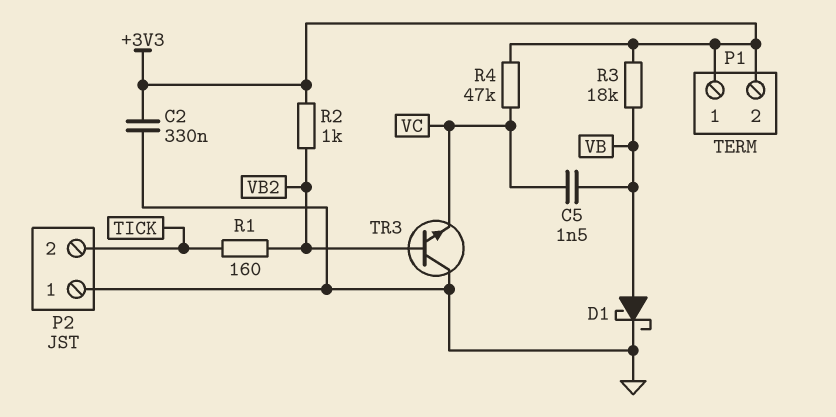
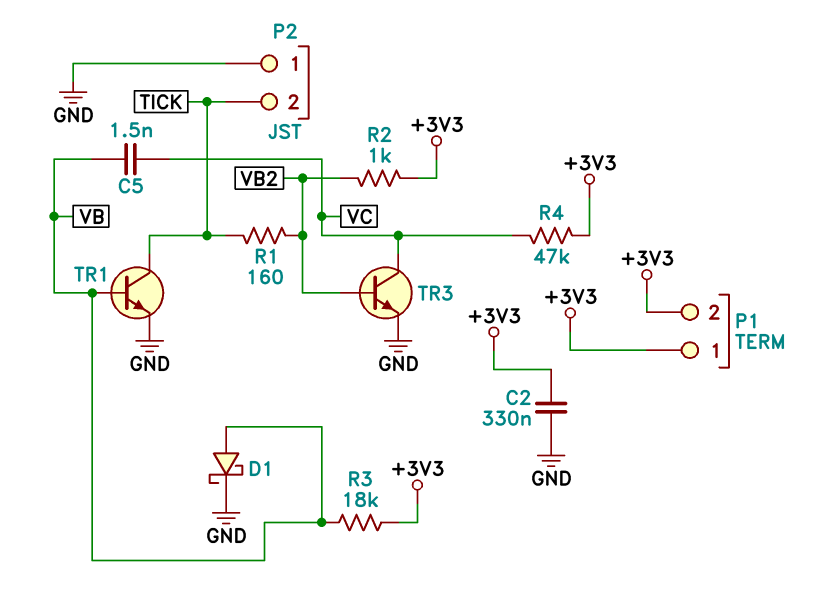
TR1: none -> NPN (B VB, C TICK, E GND)
TR3: NPN (B VB2, C GND, E VC) -> NPN (B VB2, C VC, E GND)

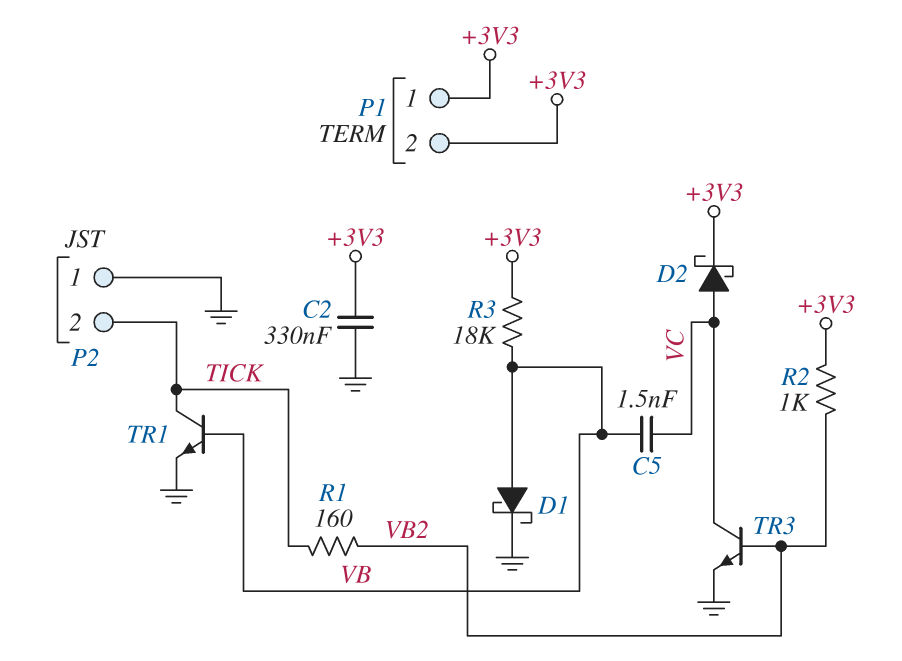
D2: none -> schottky (A VC, K +3V3)
R4: 47k (+3V3, VC) -> none

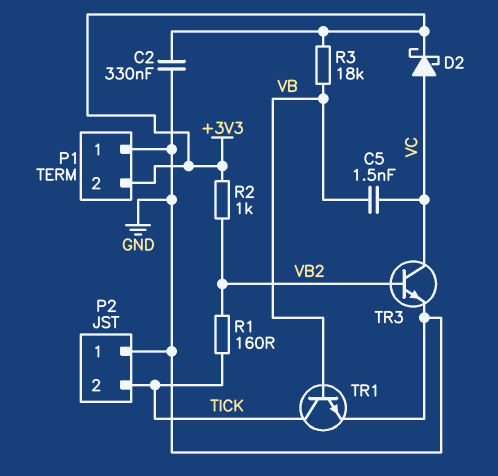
D1: schottky (A VB, K GND) -> none
P1 pin 1: +3V3 -> GND

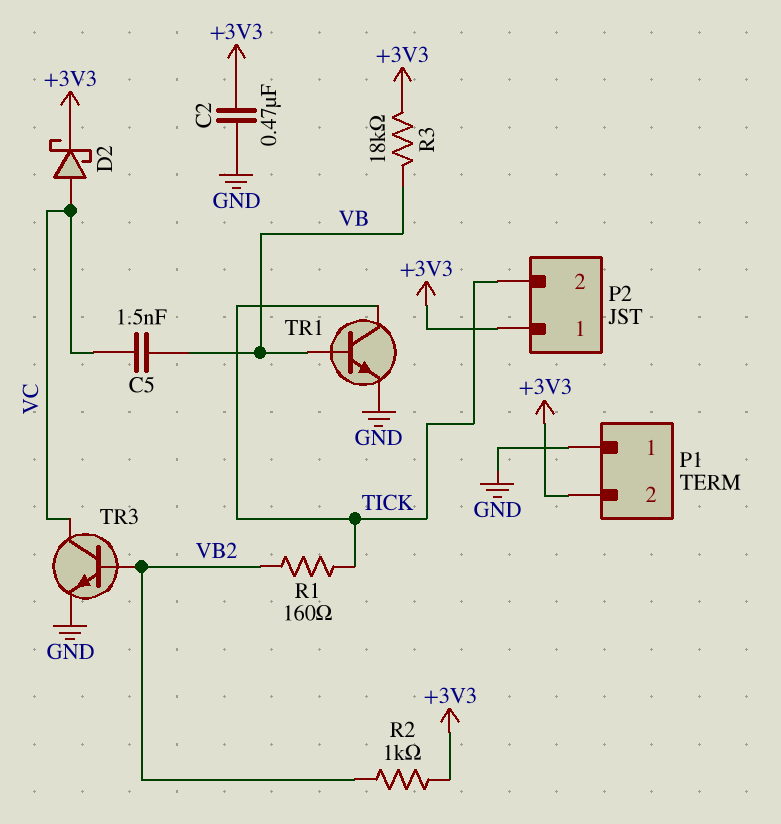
C2: 330nF (+3V3, GND) -> 470nF (+3V3, GND)
P2 pin 1: GND -> +3V3

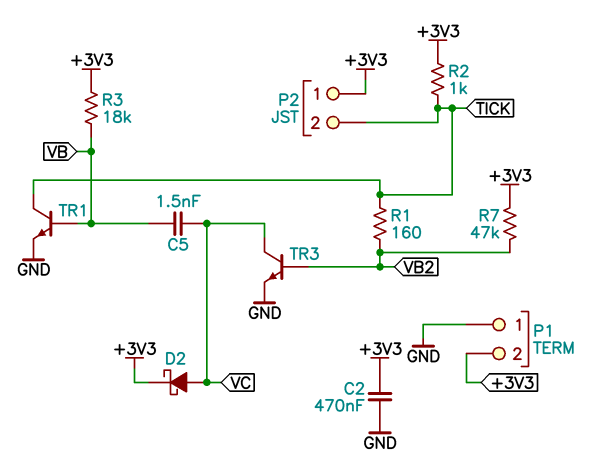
R2: 1k (+3V3, VB2) -> 1k (+3V3, TICK)
R7: none -> 47k (+3V3, VB2)

